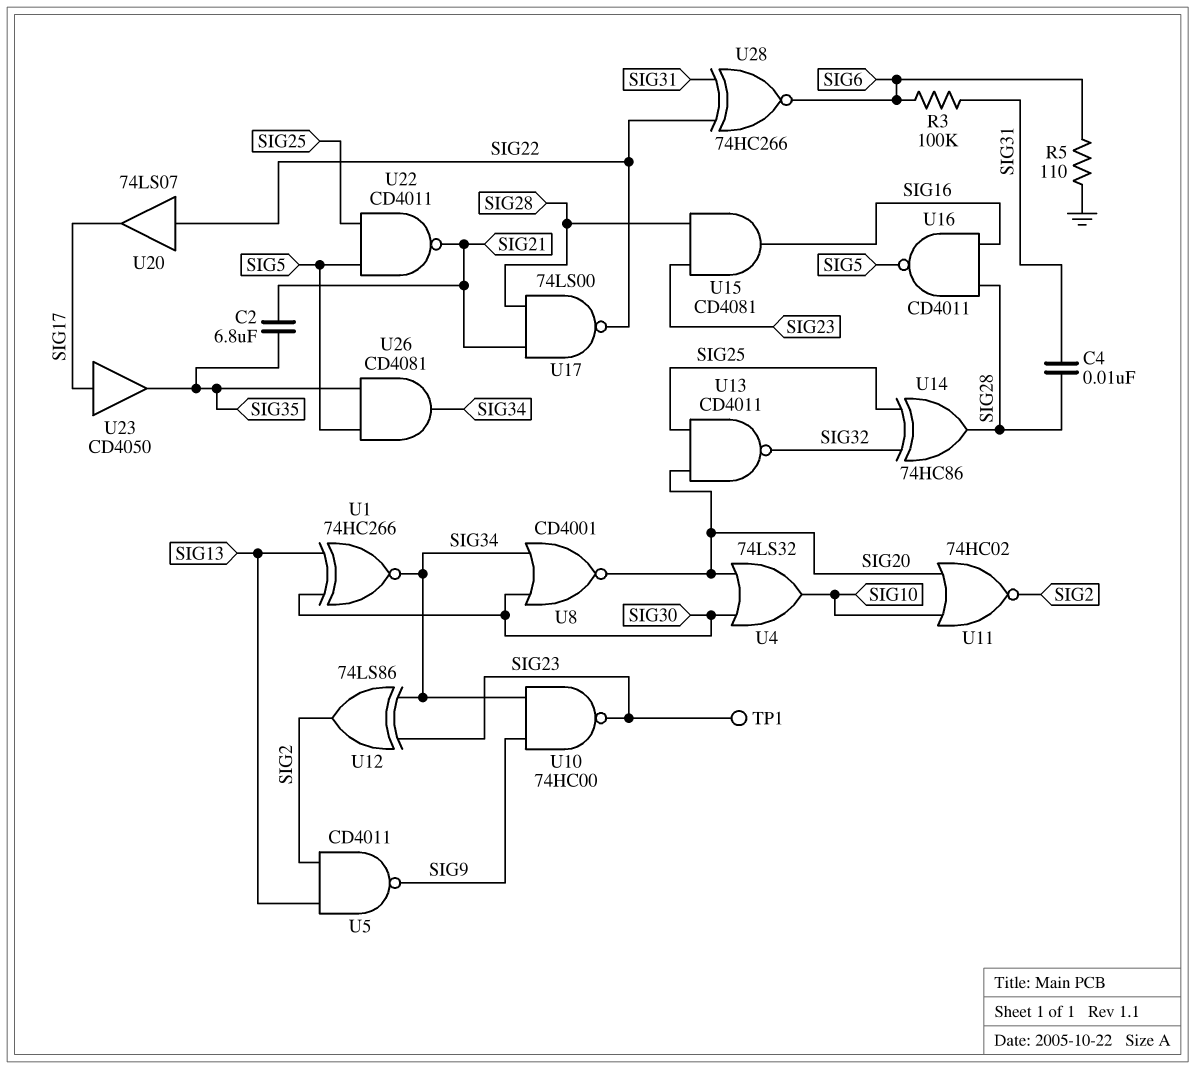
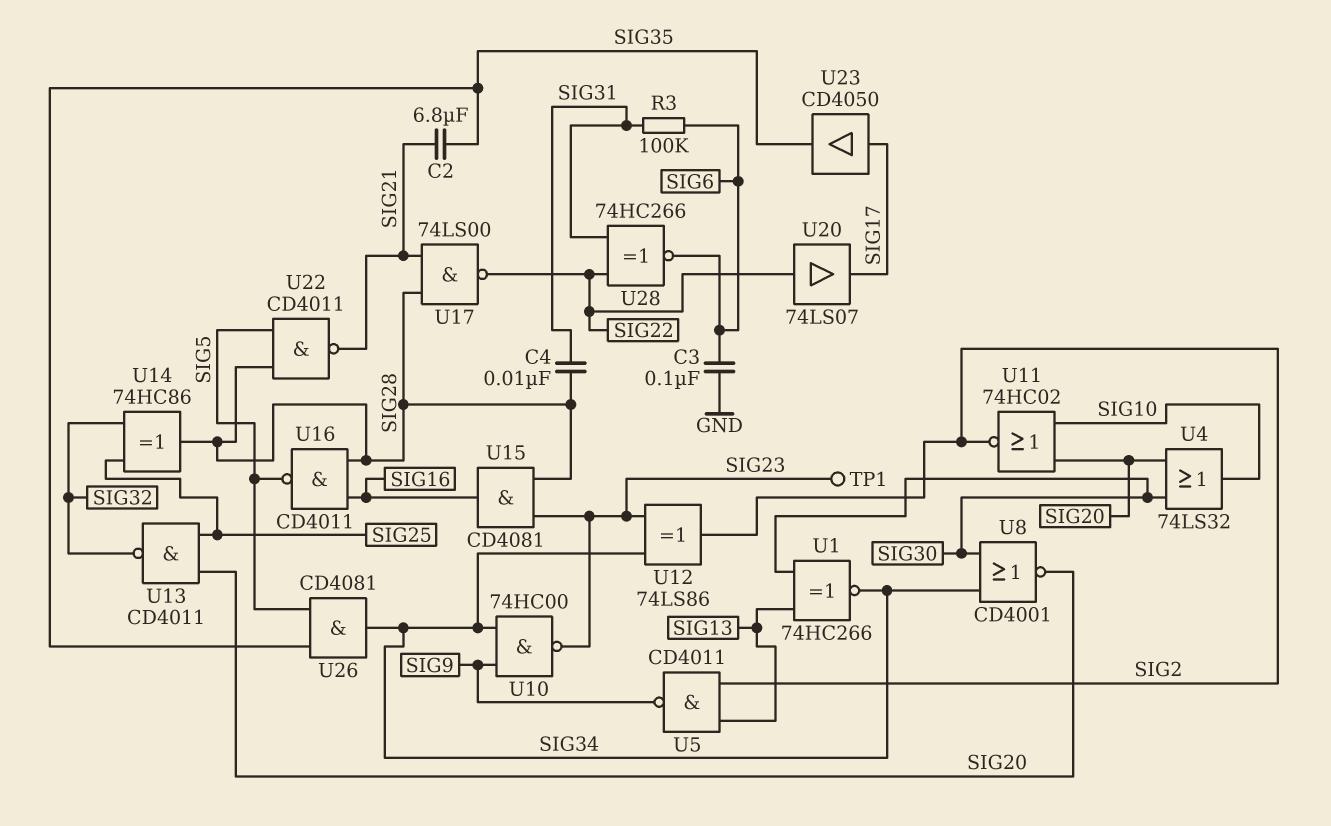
C3: none -> 100nF (GND, SIG6)
R5: 110 (GND, SIG6) -> none
U22: NAND CD4011 (in SIG5, in SIG25, out SIG21) -> NAND CD4011 (in SIG5, in SIG28, out SIG21)

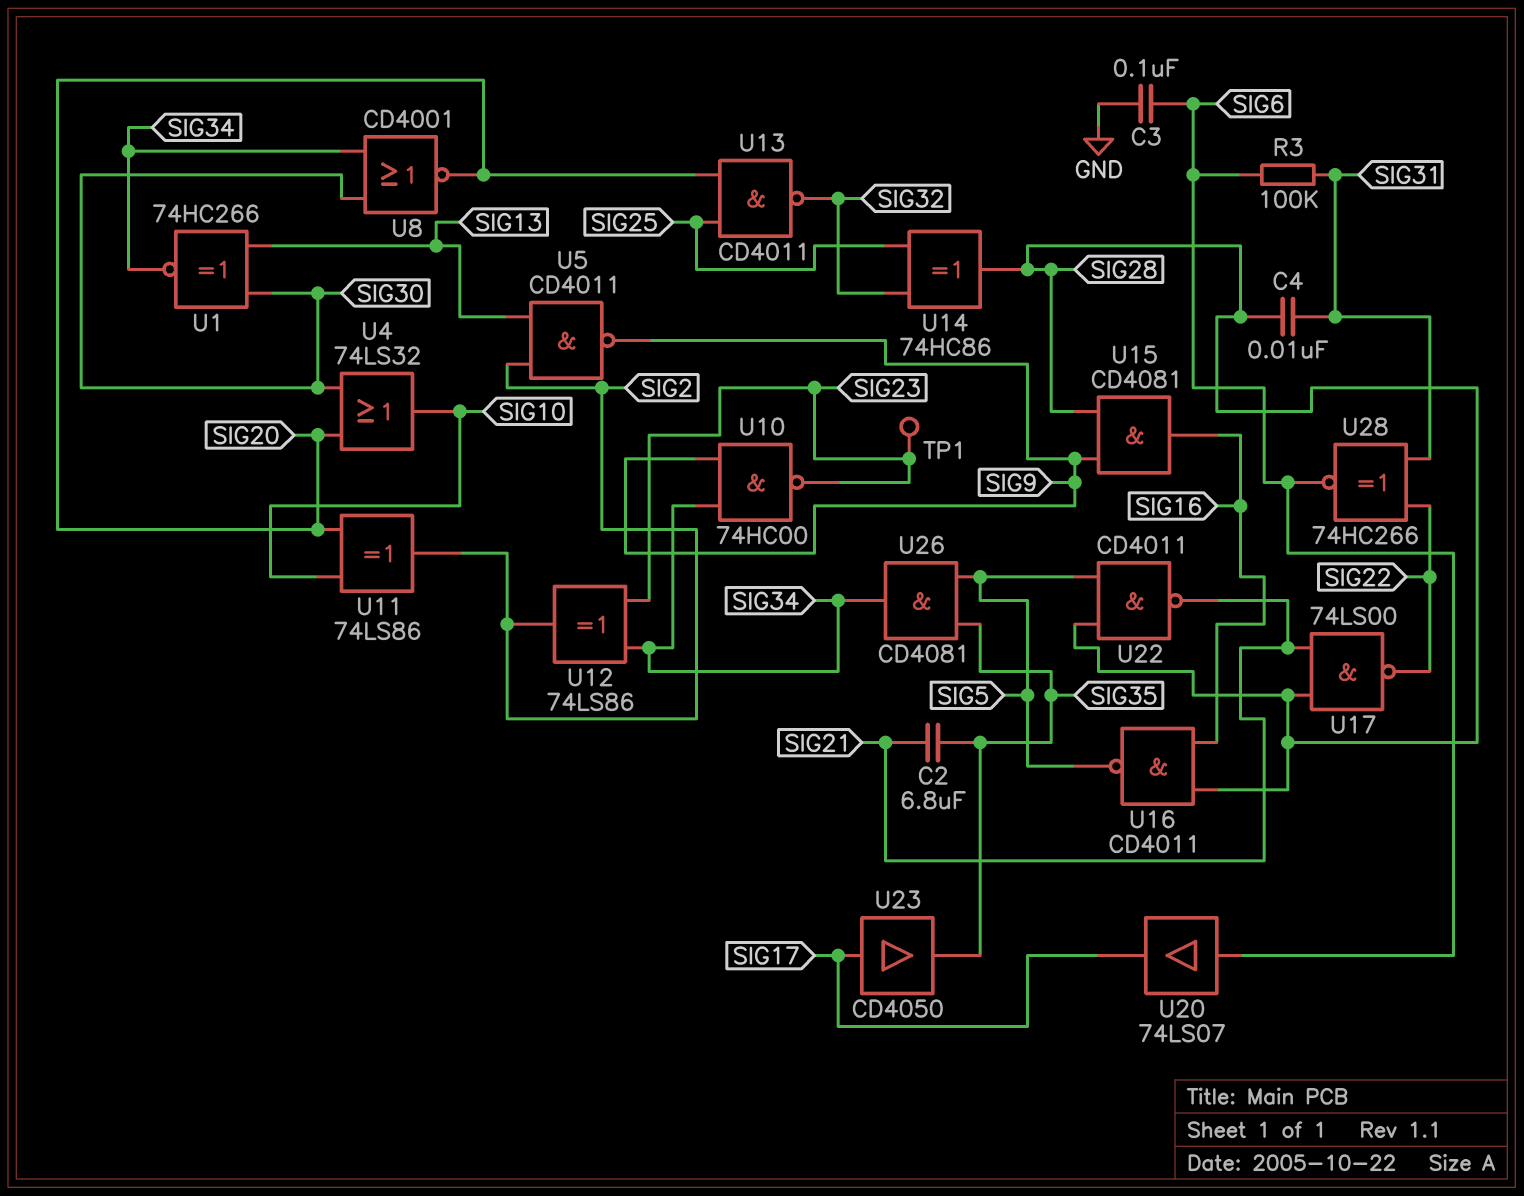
U11: NOR 74HC02 (in SIG10, in SIG20, out SIG2) -> XOR 74LS86 (in SIG10, in SIG20, out SIG2)
U15: AND CD4081 (in SIG23, in SIG28, out SIG16) -> AND CD4081 (in SIG9, in SIG28, out SIG16)
U20: buffer 74LS07 (in SIG22, out SIG17) -> buffer 74LS07 (in SIG6, out SIG17)

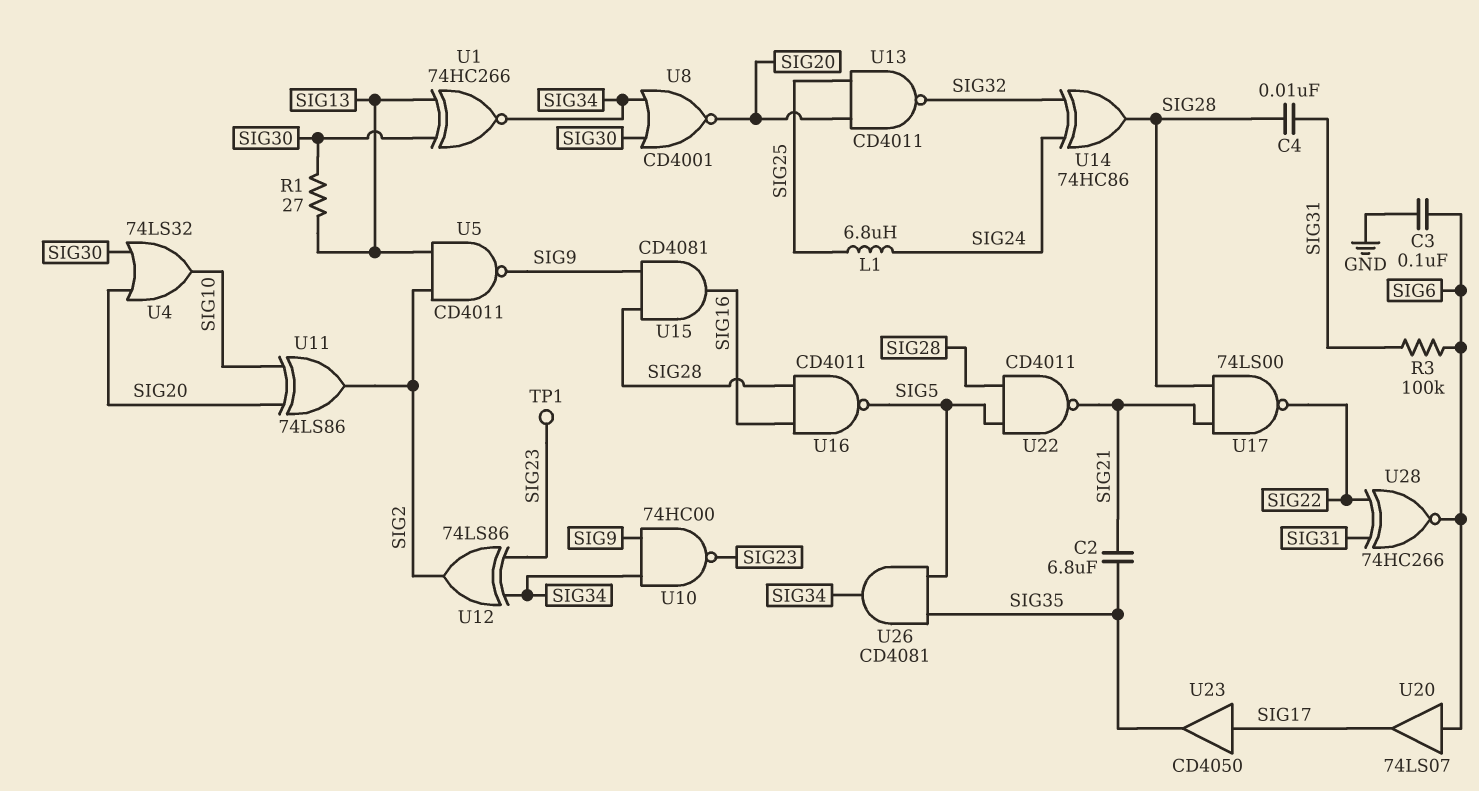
L1: none -> 6.8uH (SIG24, SIG25)
R1: none -> 27 (SIG13, SIG30)
U14: XOR 74HC86 (in SIG25, in SIG32, out SIG28) -> XOR 74HC86 (in SIG24, in SIG32, out SIG28)

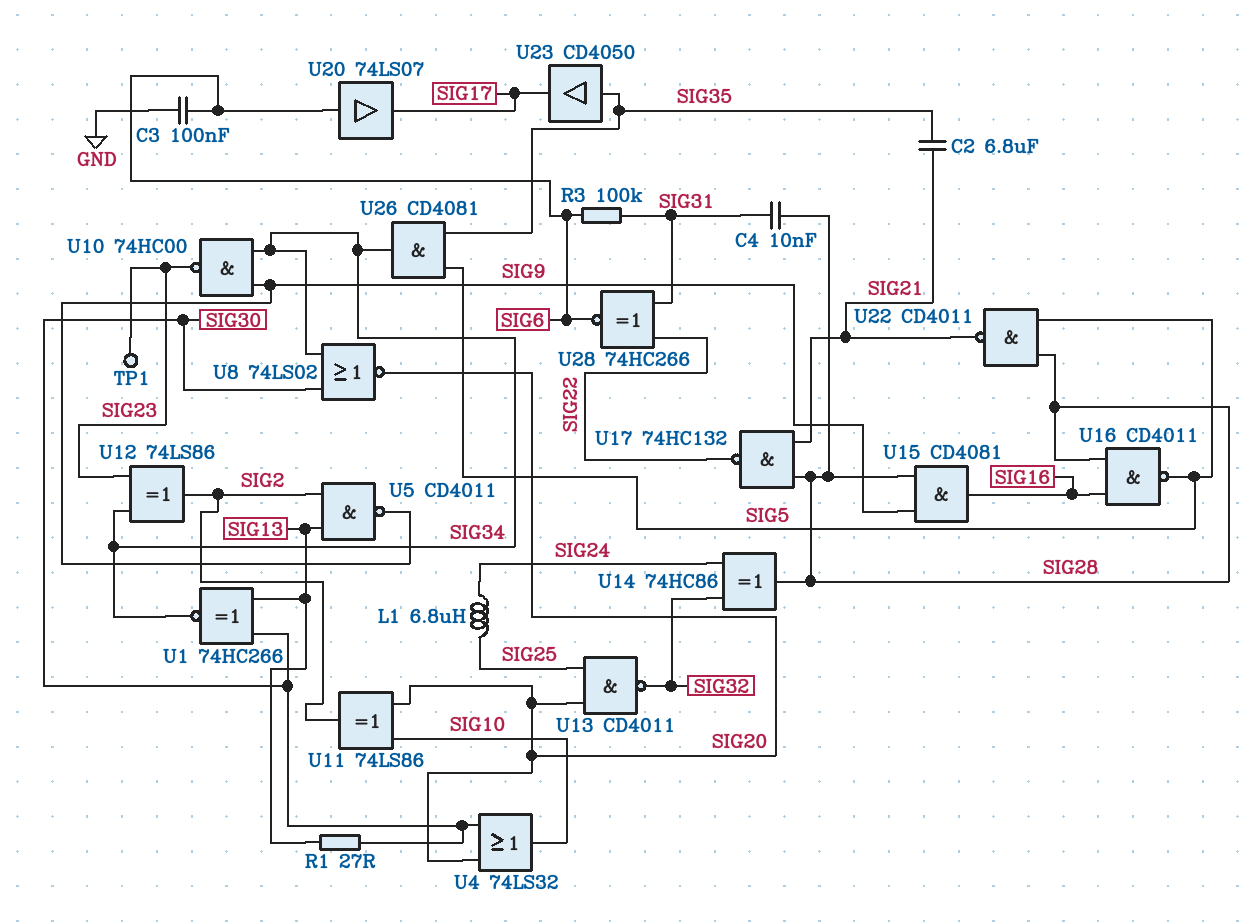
U8: NOR CD4001 (in SIG30, in SIG34, out SIG20) -> NOR 74LS02 (in SIG30, in SIG34, out SIG20)
U17: NAND 74LS00 (in SIG21, in SIG28, out SIG22) -> NAND 74HC132 (in SIG21, in SIG28, out SIG22)
U23: buffer CD4050 (in SIG17, out SIG35) -> buffer CD4050 (in SIG35, out SIG17)

